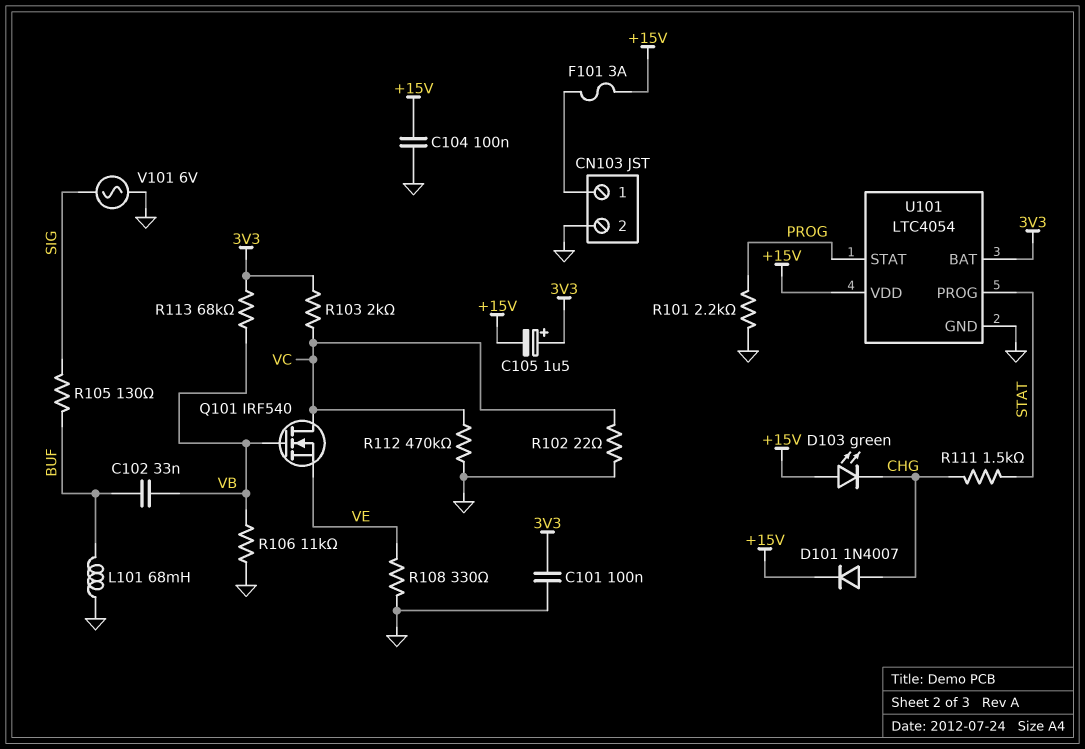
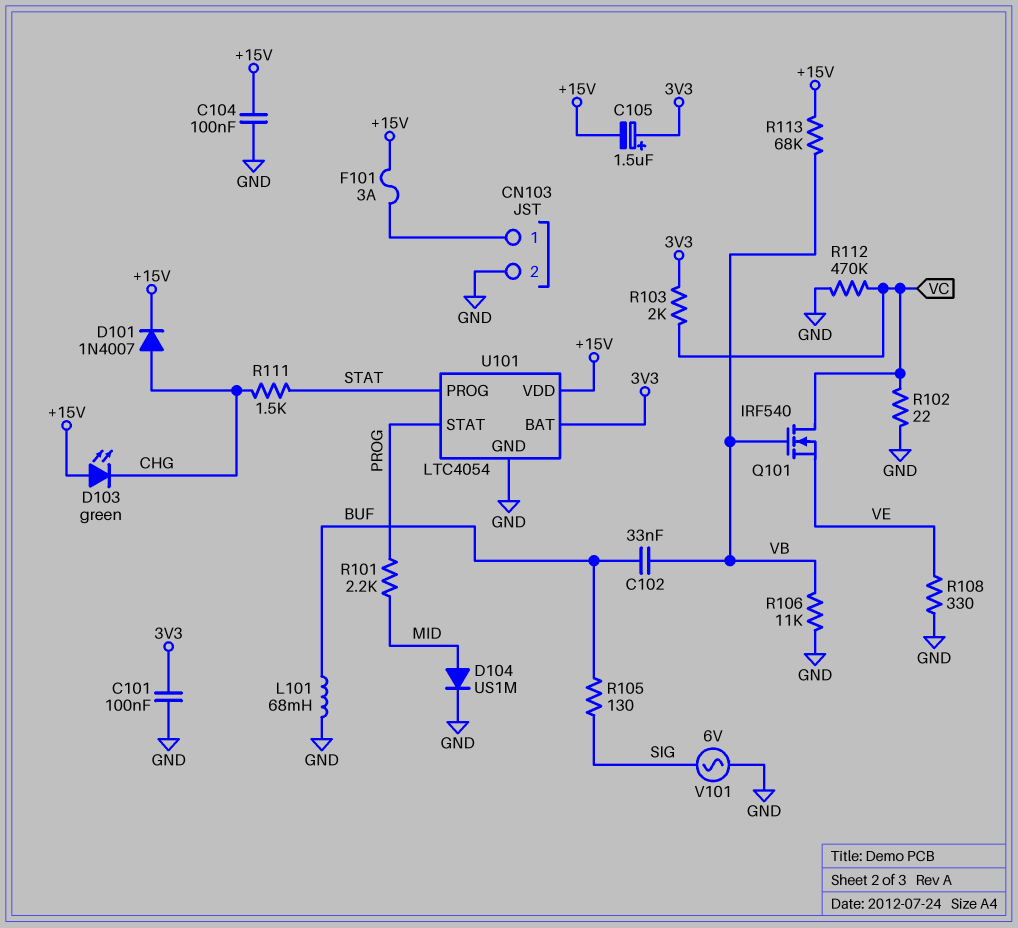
D104: none -> diode US1M (A MID, K GND)
R101: 2.2k (GND, PROG) -> 2.2k (MID, PROG)
R113: 68k (3V3, VB) -> 68k (+15V, VB)

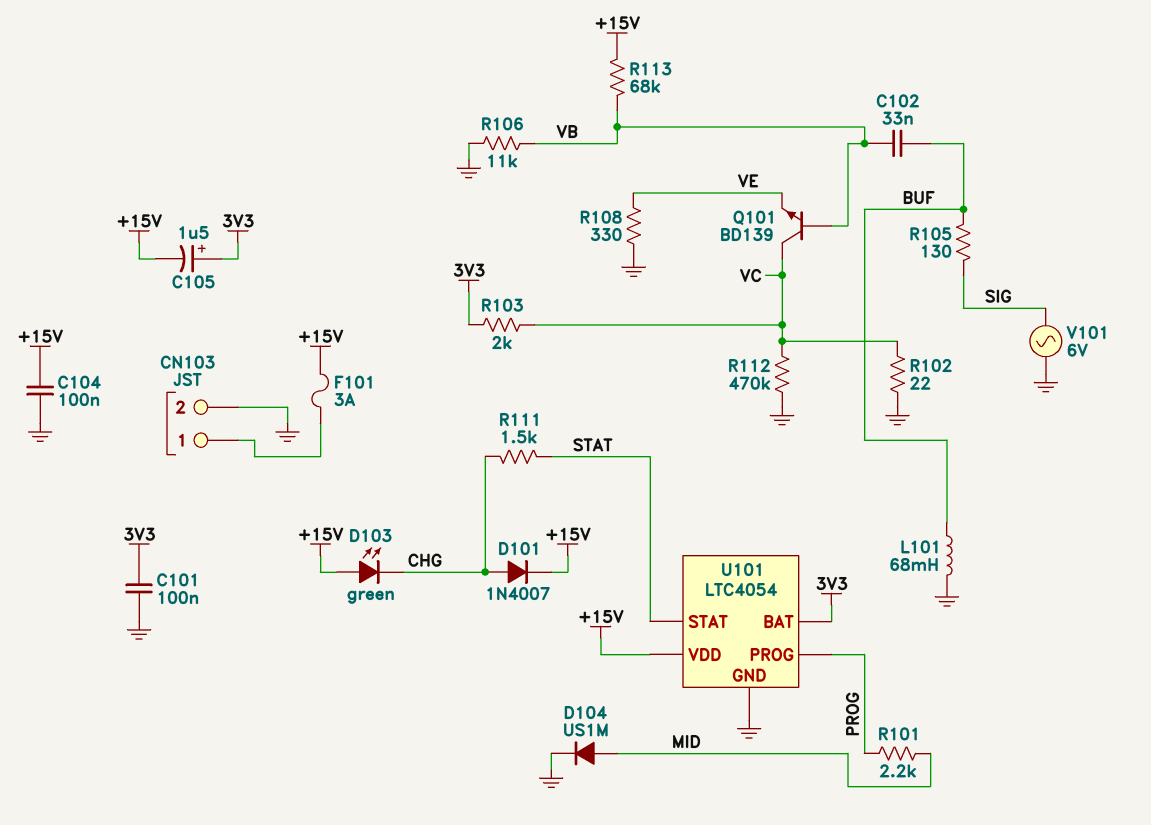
Q101: NMOS IRF540 (G VB, D VC, S VE) -> NPN BD139 (B VB, C VC, E VE)
U101 pin PROG: STAT -> PROG
U101 pin STAT: PROG -> STAT

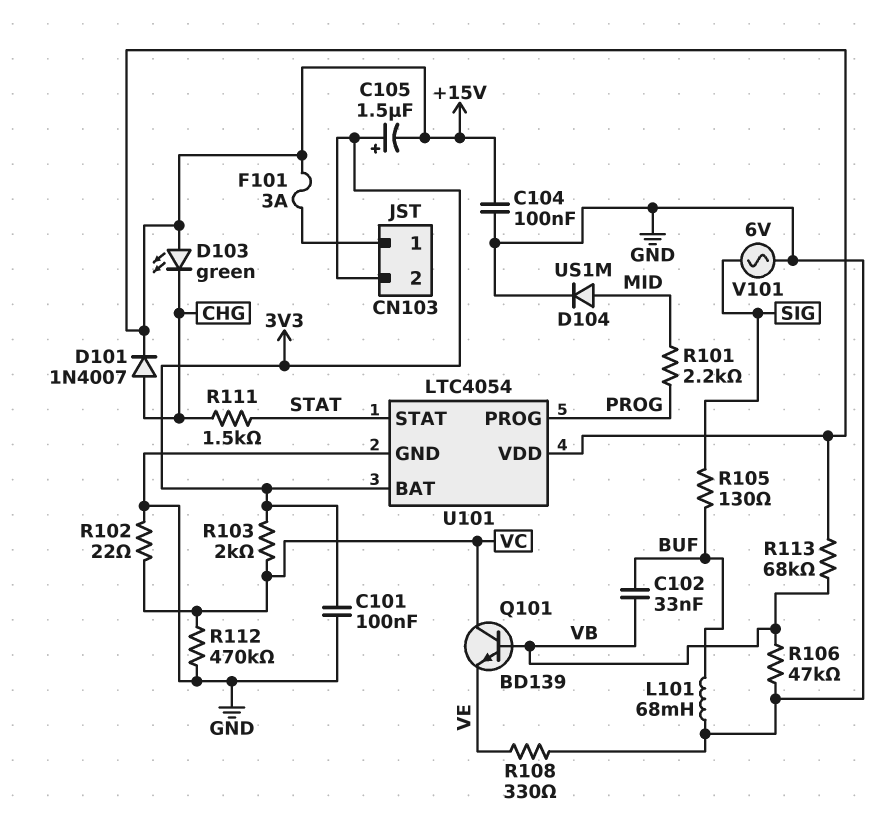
CN103 pin 2: GND -> 3V3
R106: 11k (GND, VB) -> 47k (GND, VB)

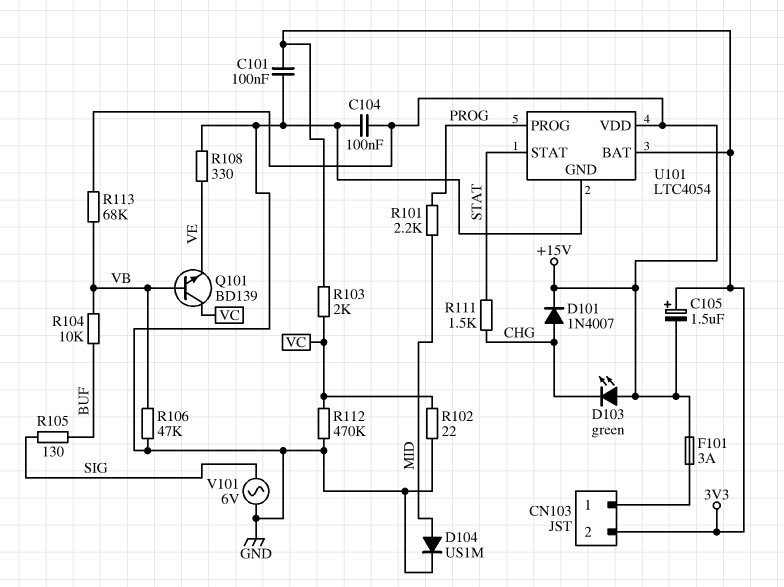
C102: 33nF (BUF, VB) -> none
L101: 68mH (BUF, GND) -> none
R104: none -> 10k (BUF, VB)

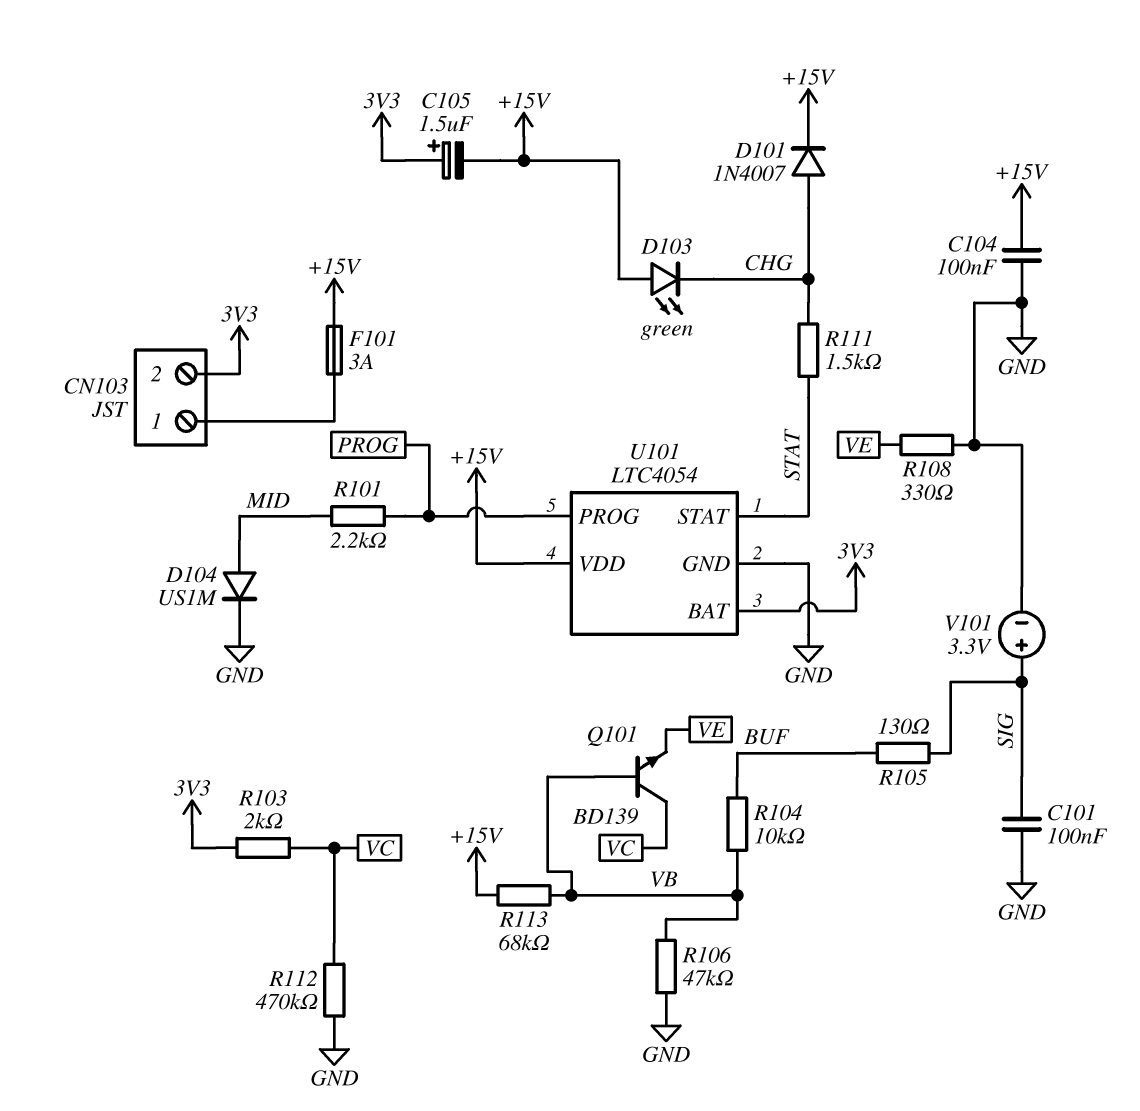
C101: 100nF (3V3, GND) -> 100nF (GND, SIG)
R102: 22 (GND, VC) -> none
V101: AC 6V (GND, SIG) -> 3.3V (plus SIG, minus GND)

